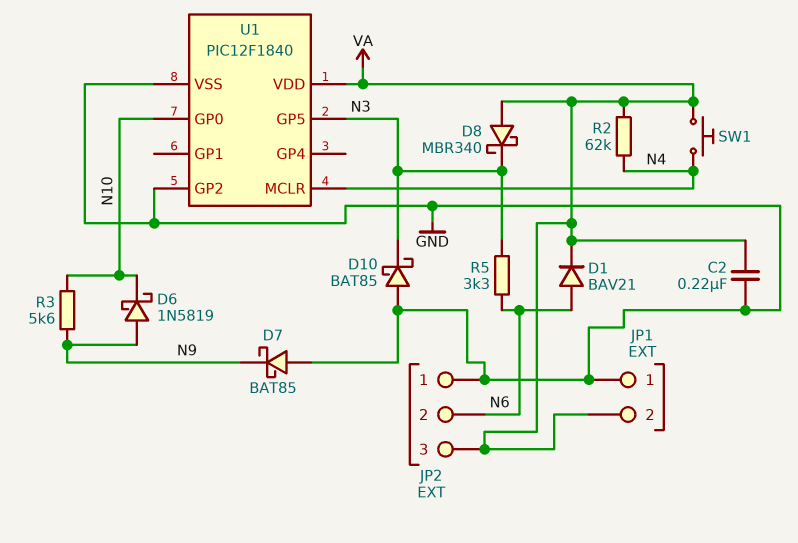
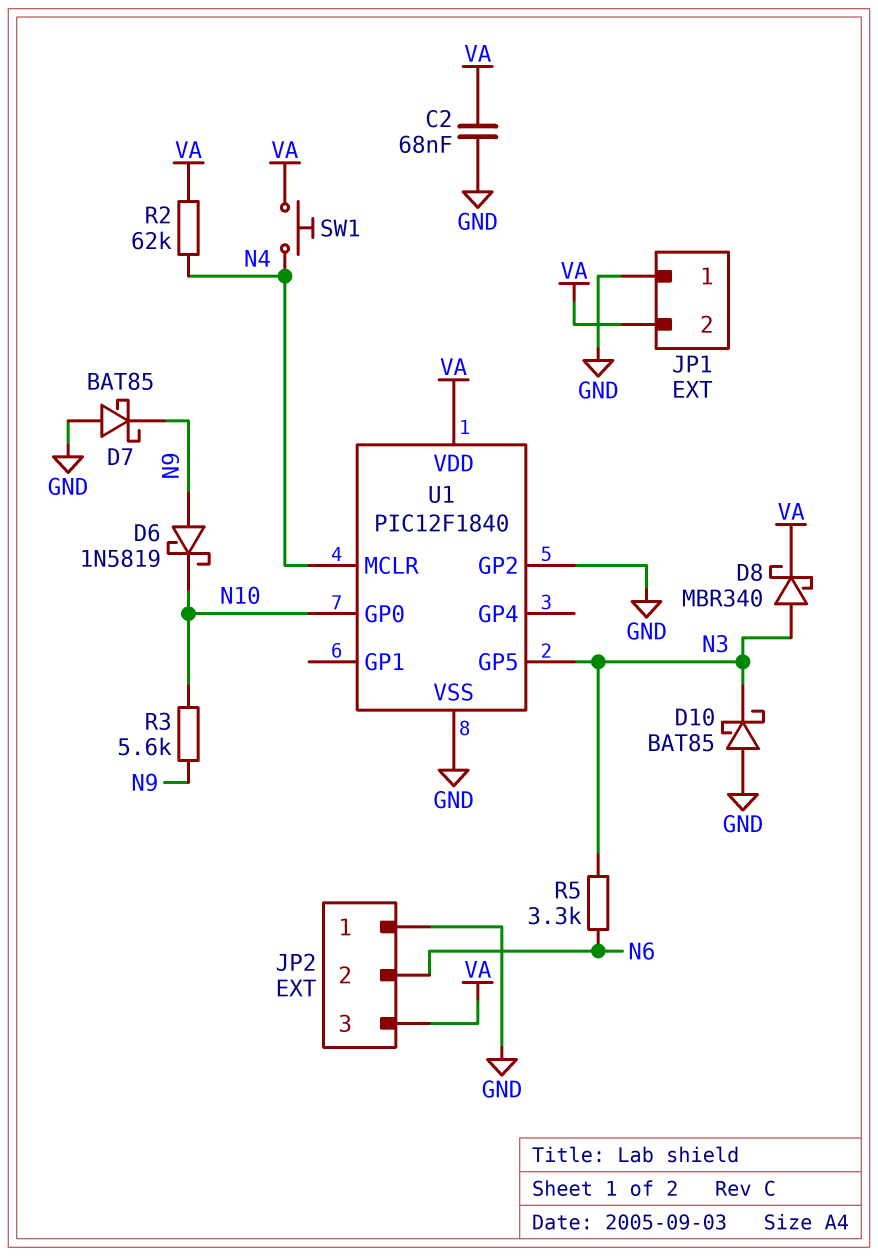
C2: 220nF (GND, VA) -> 68nF (GND, VA)
D1: diode BAV21 (A N6, K VA) -> none
D8: schottky MBR340 (A VA, K N3) -> schottky MBR340 (A N3, K VA)

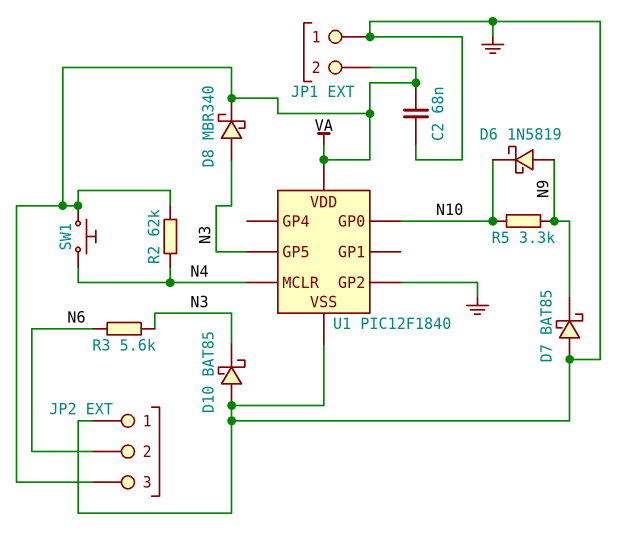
R3: 5.6k (N9, N10) -> 5.6k (N3, N6)
R5: 3.3k (N3, N6) -> 3.3k (N9, N10)

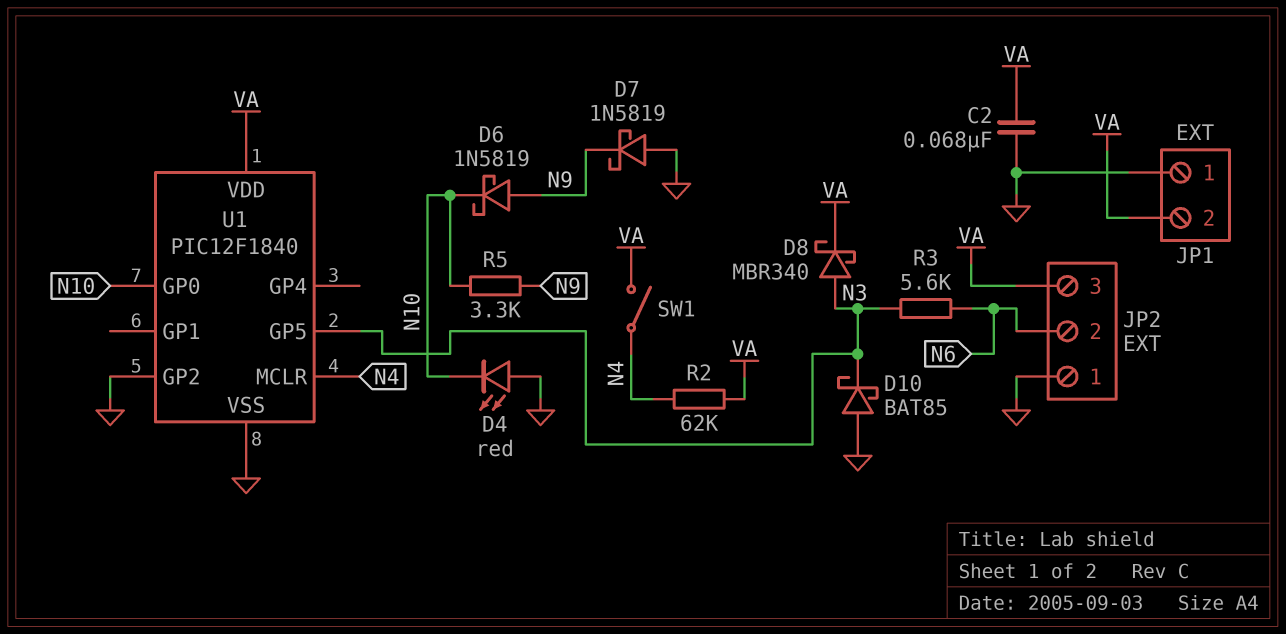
D4: none -> LED red (A GND, K N10)
D7: schottky BAT85 (A GND, K N9) -> schottky 1N5819 (A GND, K N9)
SW1: button (N4, VA) -> switch (N4, VA)

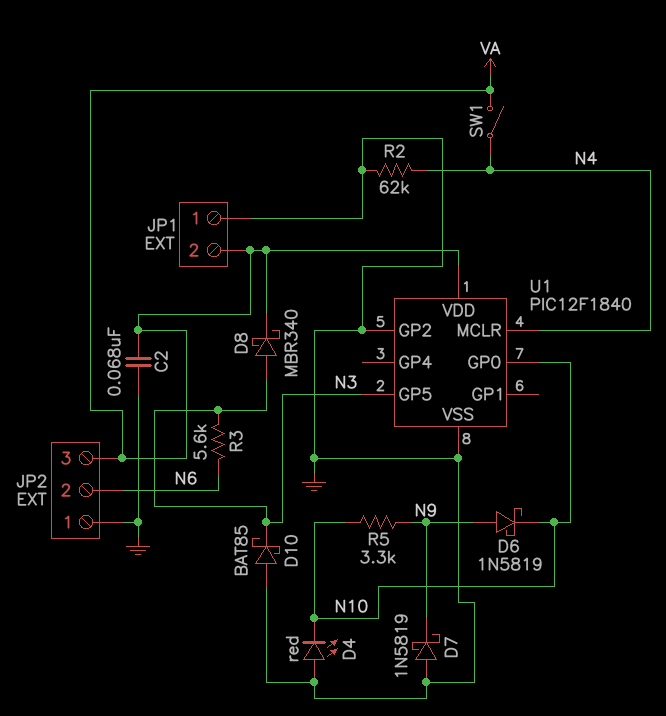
R2: 62k (N4, VA) -> 62k (GND, N4)

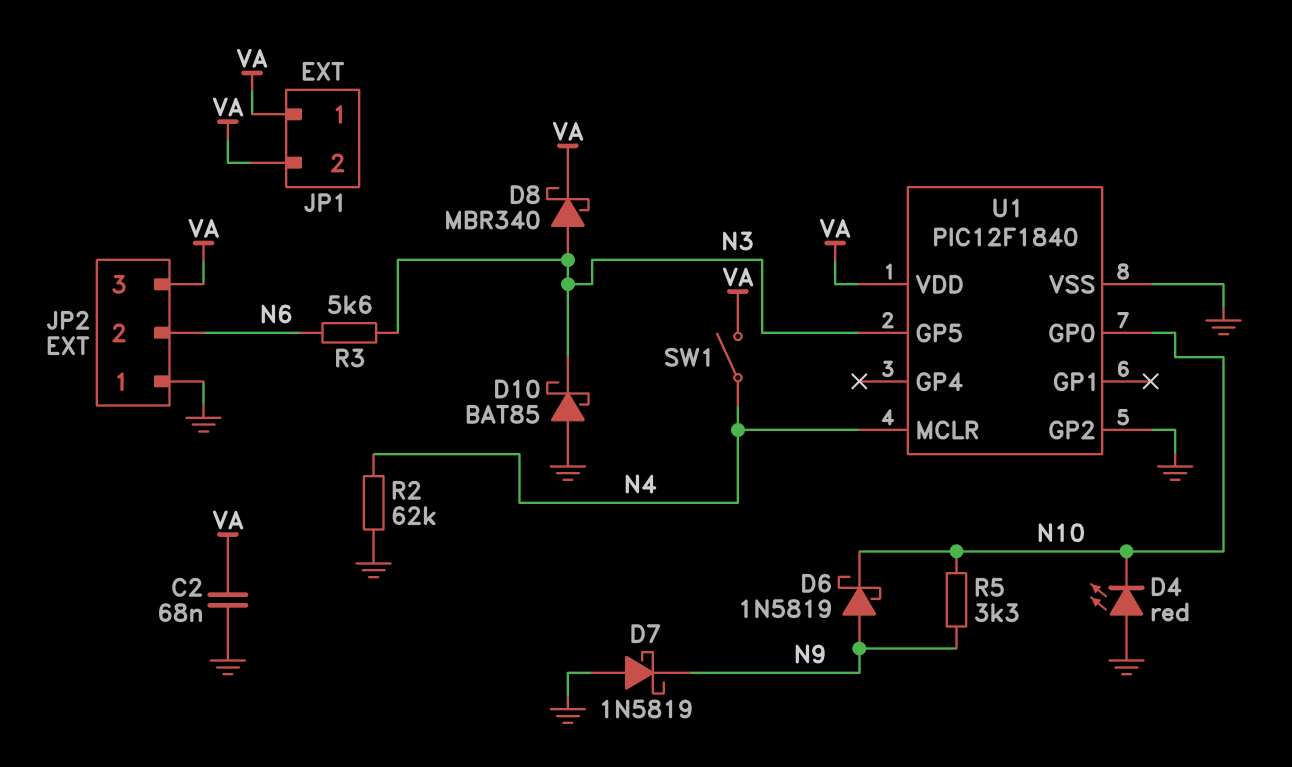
JP1 pin 1: GND -> VA

